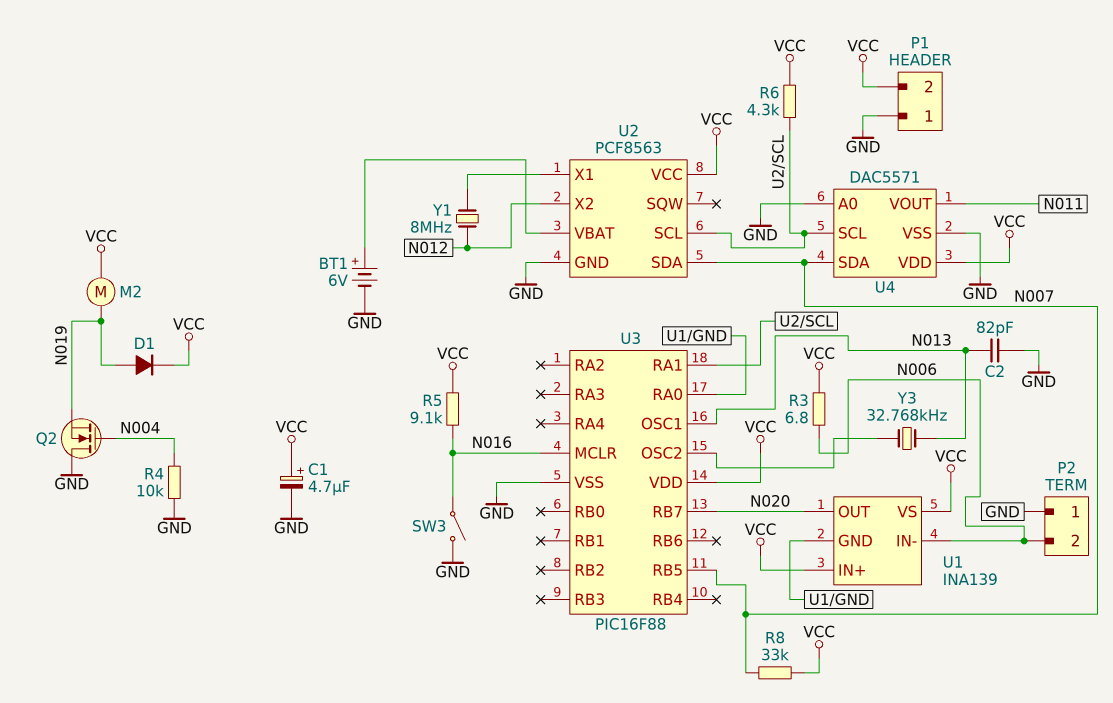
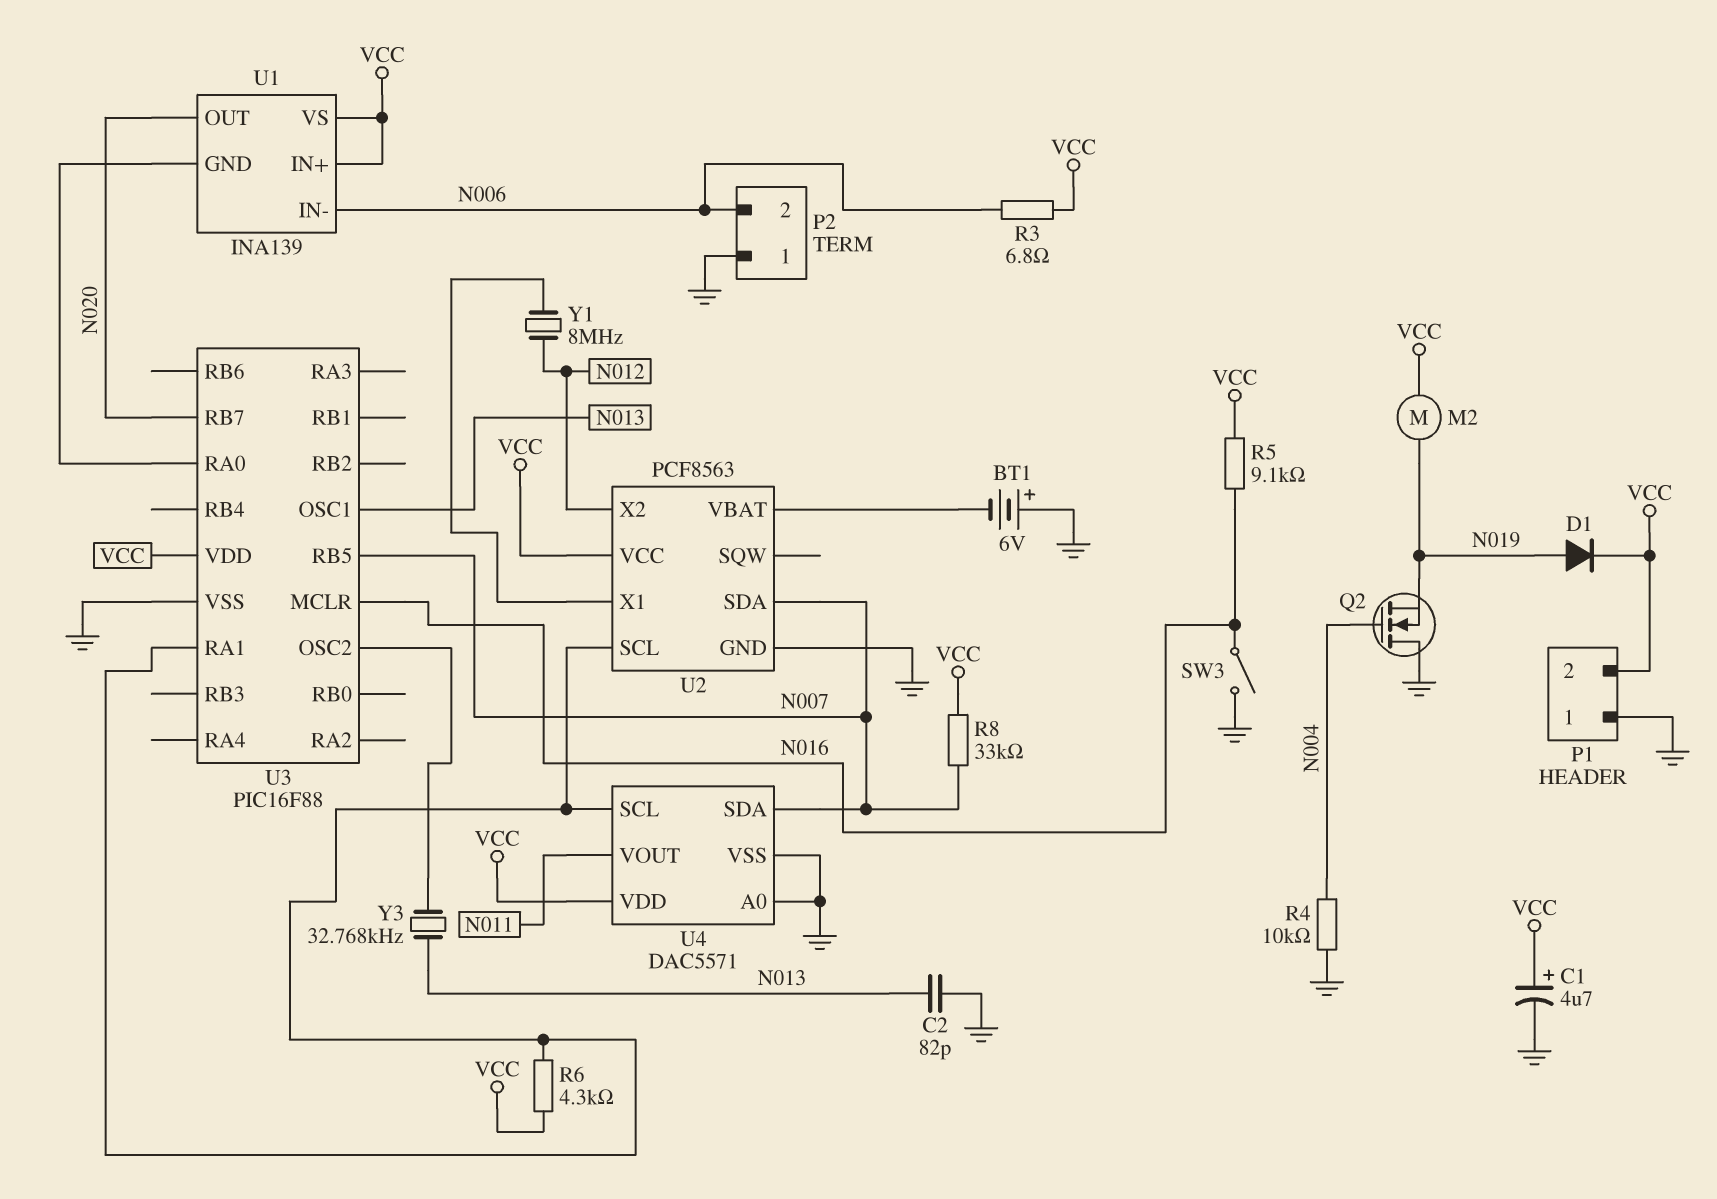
BT1: 6V (plus U2/VBAT, minus GND) -> 6V (plus GND, minus U2/VBAT)

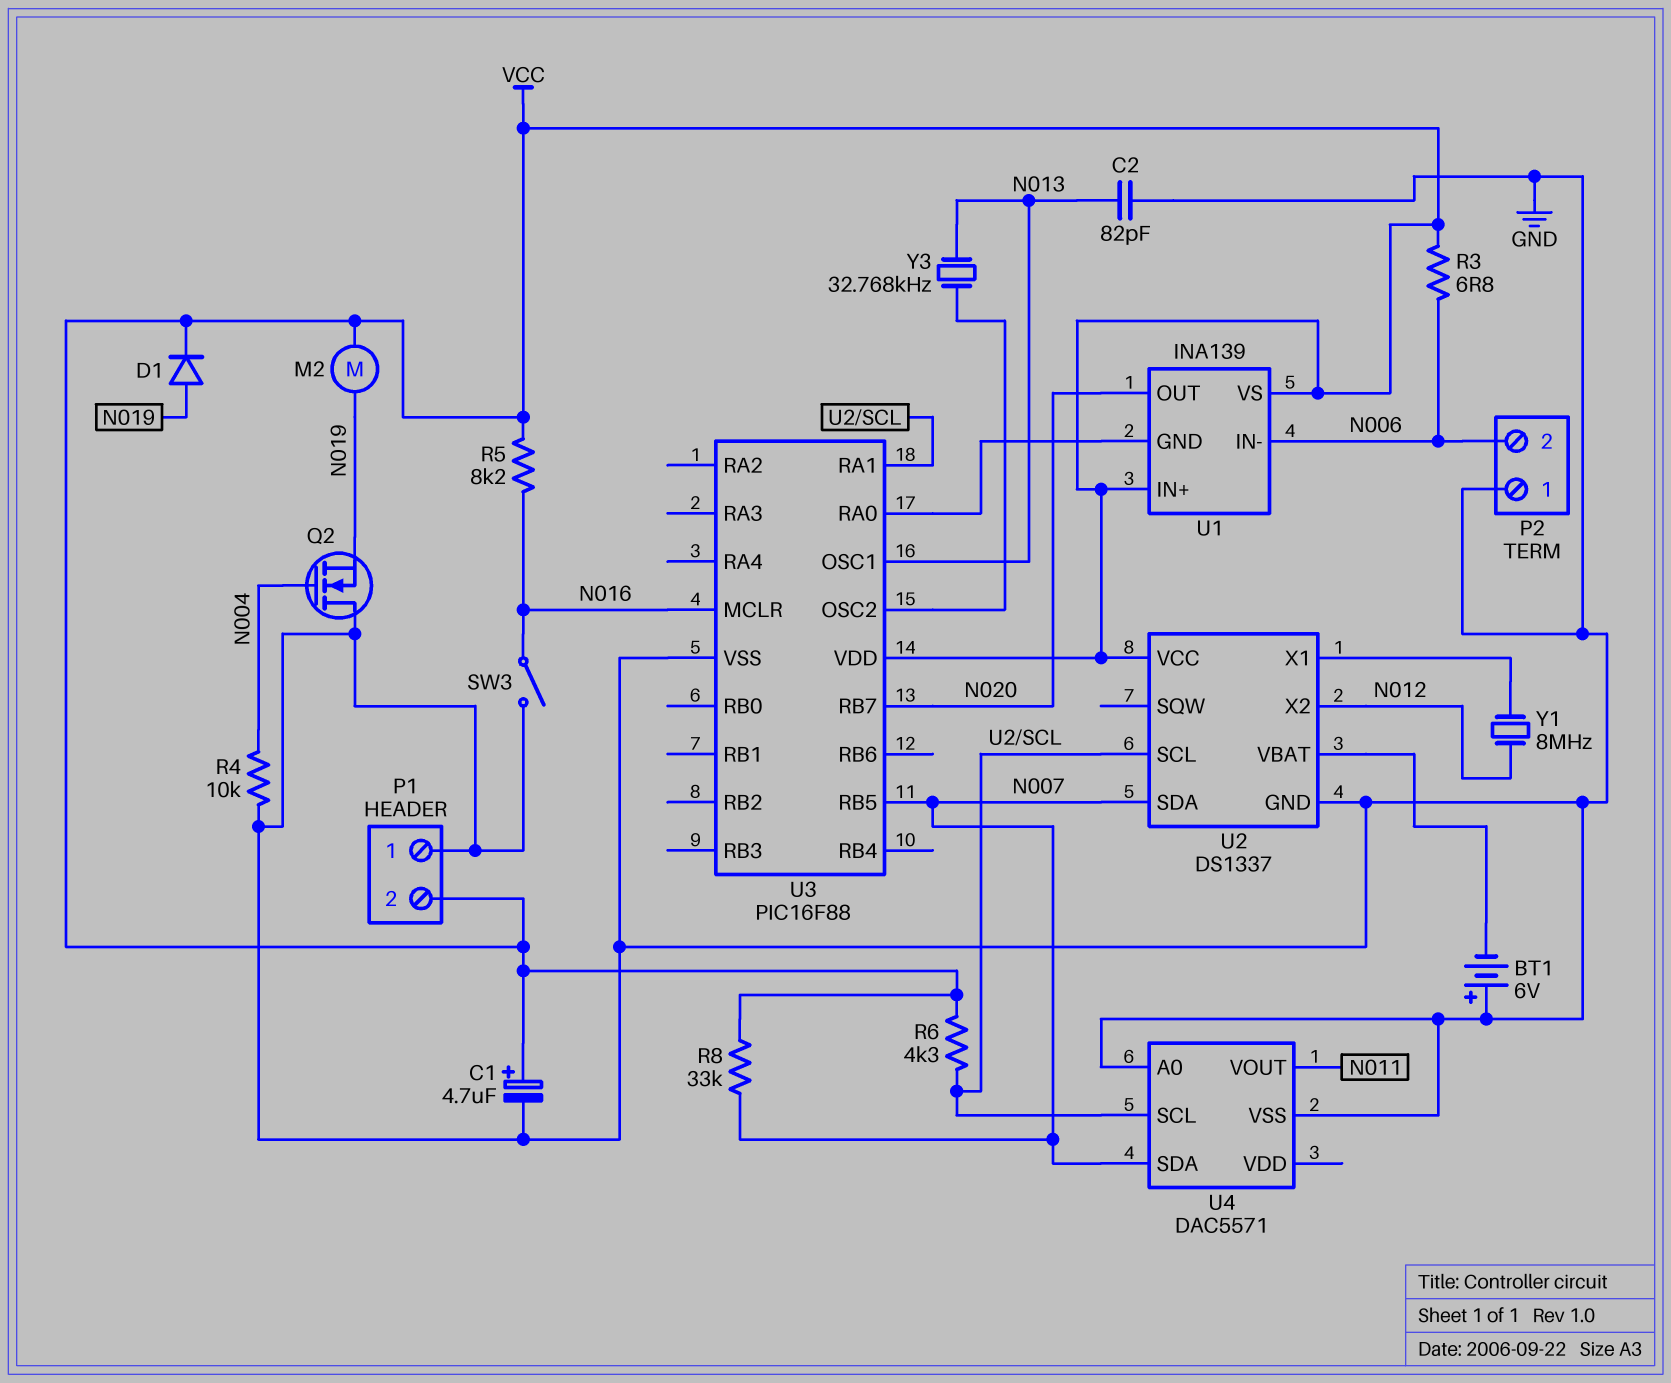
R5: 9.1k (N016, VCC) -> 8.2k (N016, VCC)
U2: PCF8563 -> DS1337
U4 pin VDD: VCC -> none

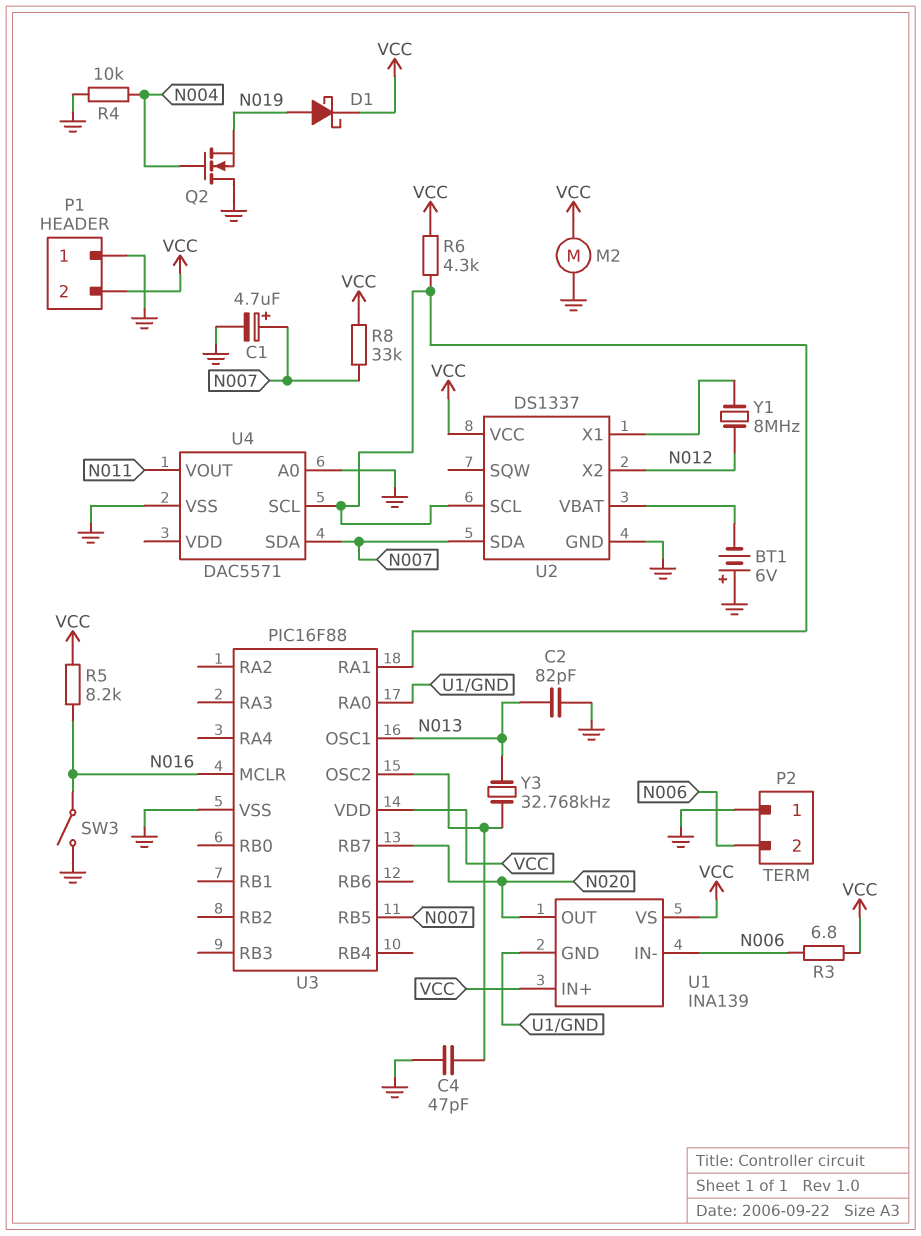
C1: 4.7uF (plus VCC, minus GND) -> 4.7uF (plus N007, minus GND)
C4: none -> 47pF (GND, U3/OSC2)
D1: diode (A N019, K VCC) -> schottky (A N019, K VCC)
M2: motor (N019, VCC) -> motor (GND, VCC)

